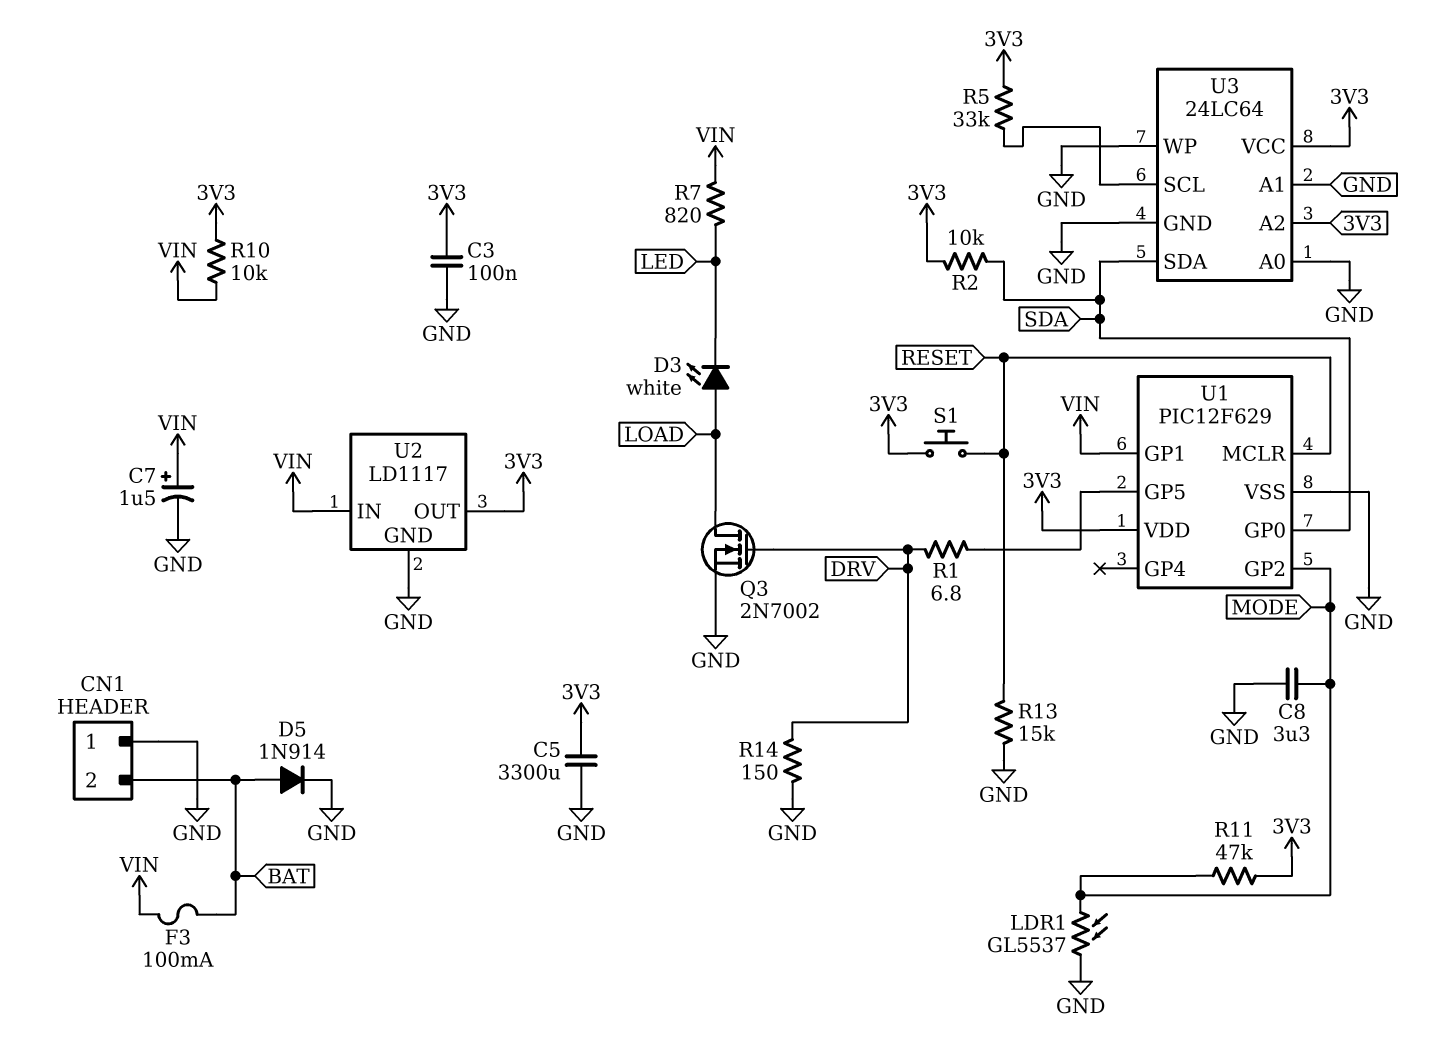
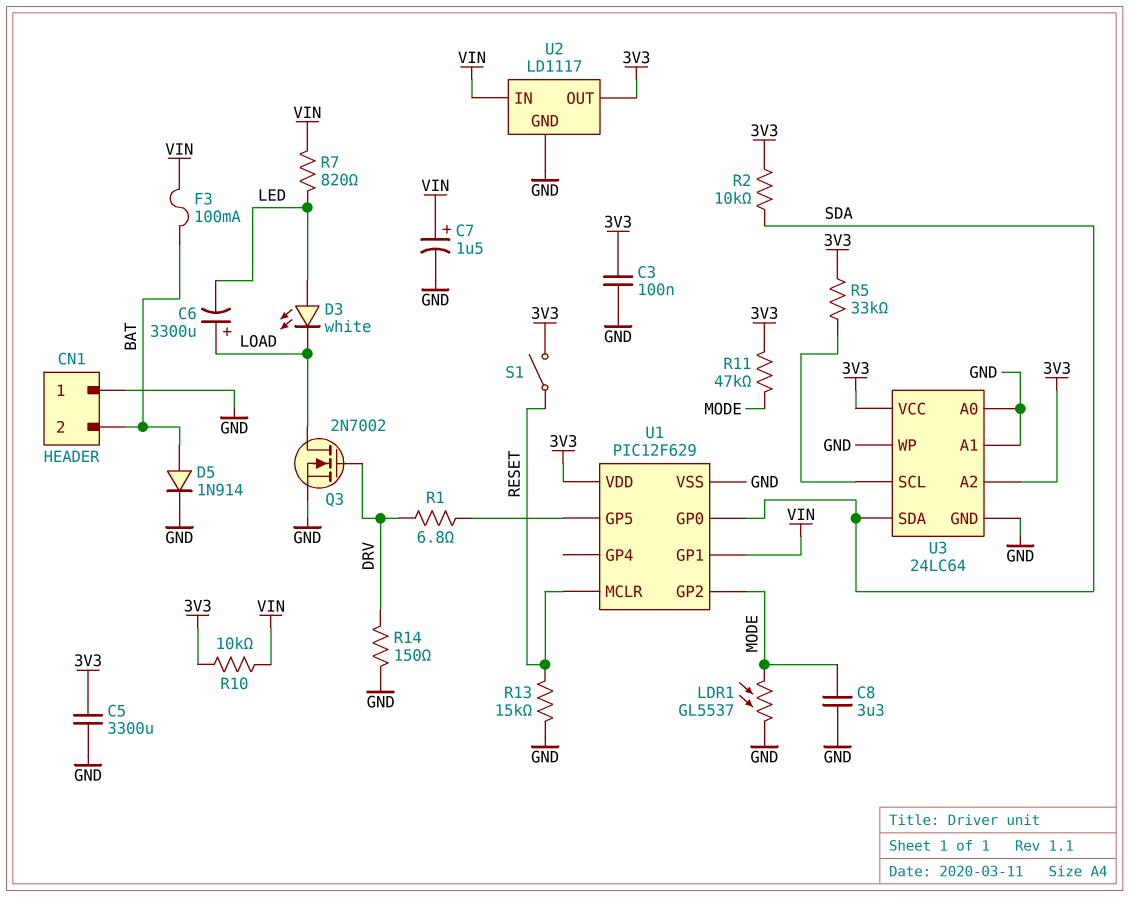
C6: none -> 3300uF (plus LOAD, minus LED)
D3: LED white (A LOAD, K LED) -> LED white (A LED, K LOAD)
S1: button (3V3, RESET) -> switch (3V3, RESET)

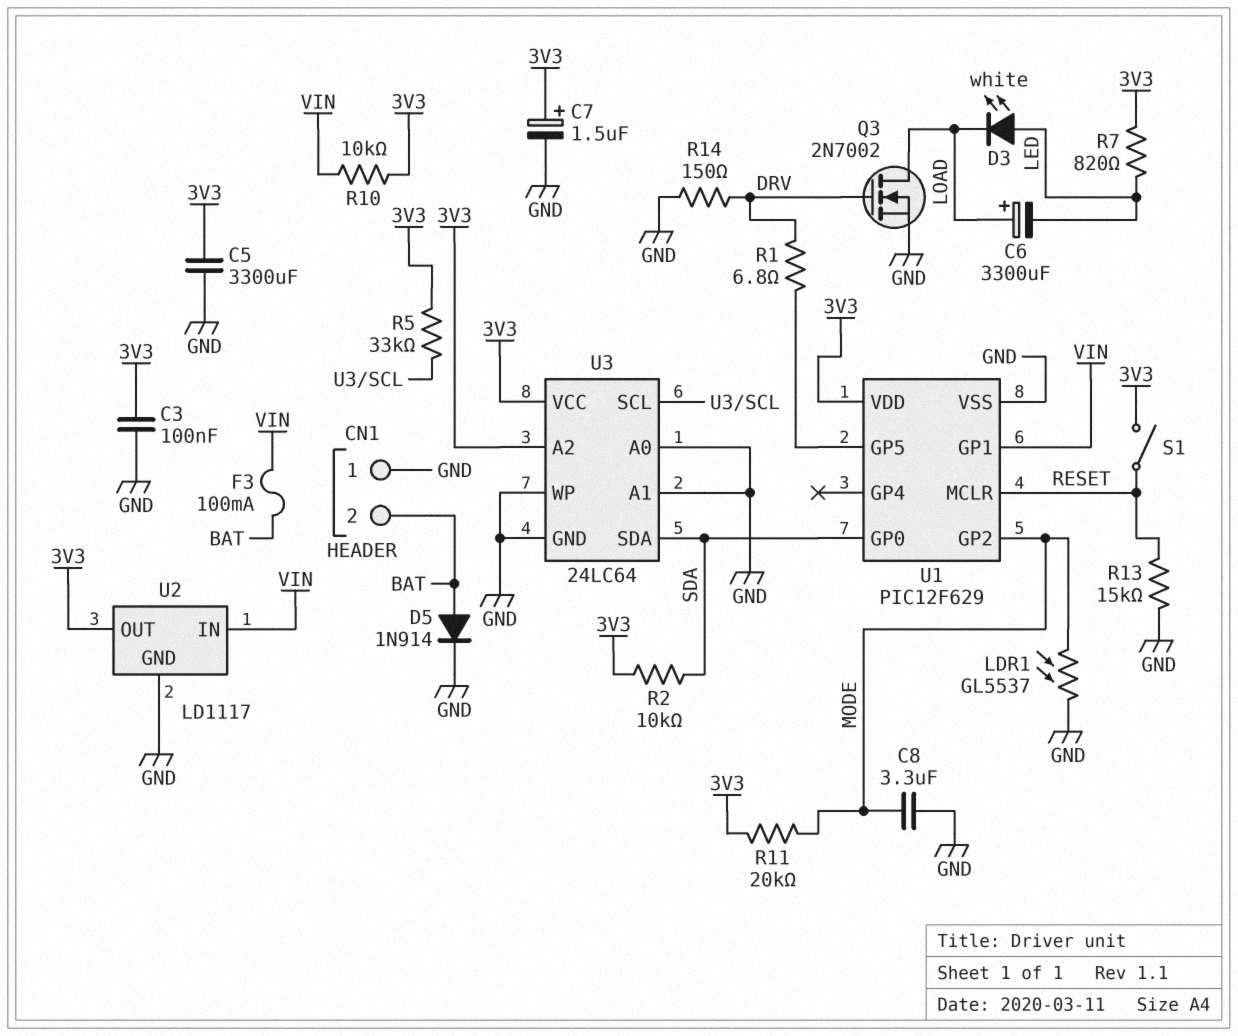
C7: 1.5uF (plus VIN, minus GND) -> 1.5uF (plus 3V3, minus GND)
R7: 820 (LED, VIN) -> 820 (3V3, LED)
R11: 47k (3V3, MODE) -> 20k (3V3, MODE)

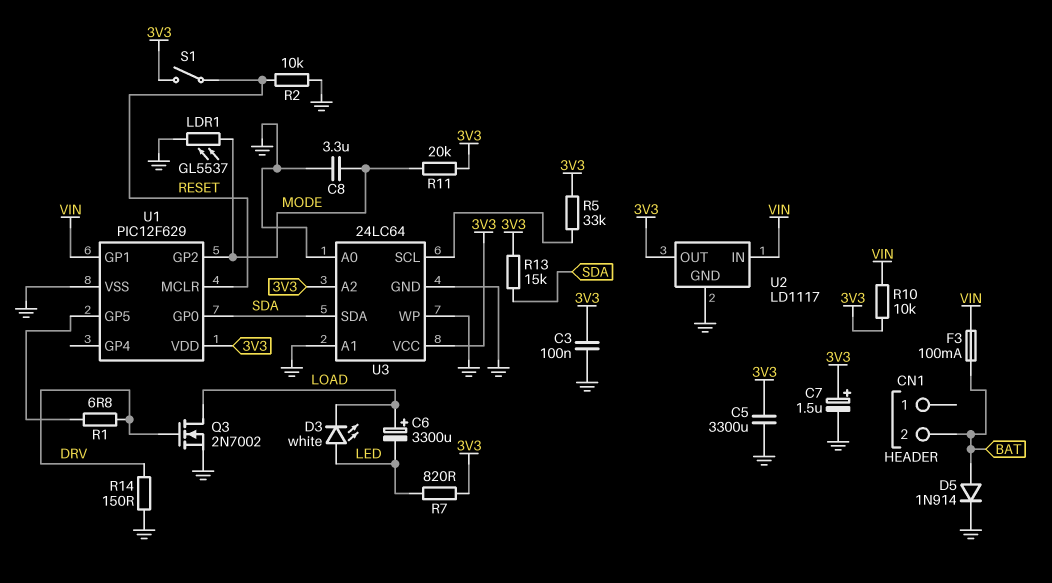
CN1 pin 1: GND -> none
R2: 10k (3V3, SDA) -> 10k (GND, RESET)
R13: 15k (GND, RESET) -> 15k (3V3, SDA)

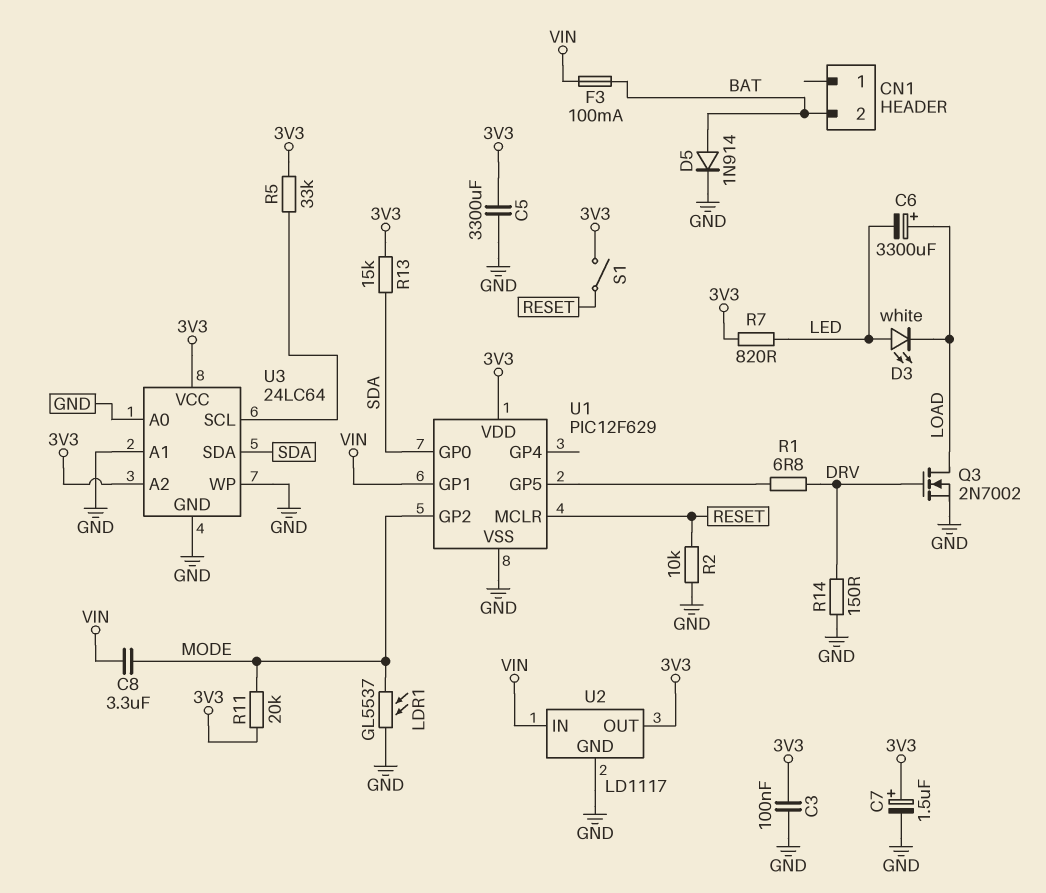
C8: 3.3uF (GND, MODE) -> 3.3uF (MODE, VIN)
R10: 10k (3V3, VIN) -> none

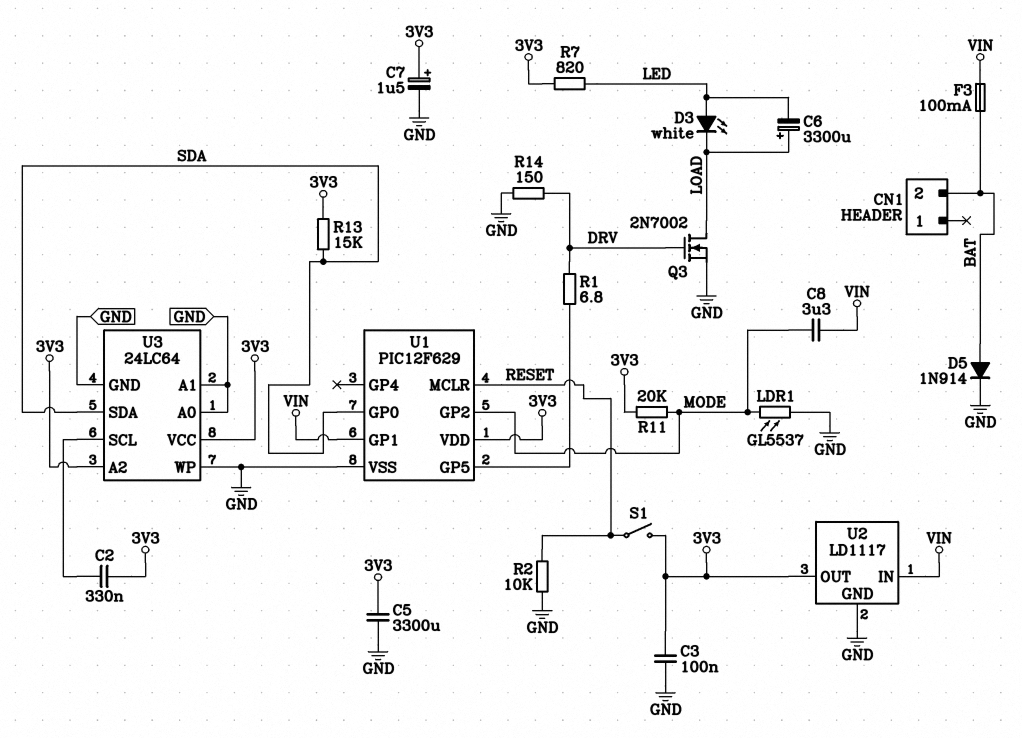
C2: none -> 330nF (3V3, U3/SCL)
R5: 33k (3V3, U3/SCL) -> none

